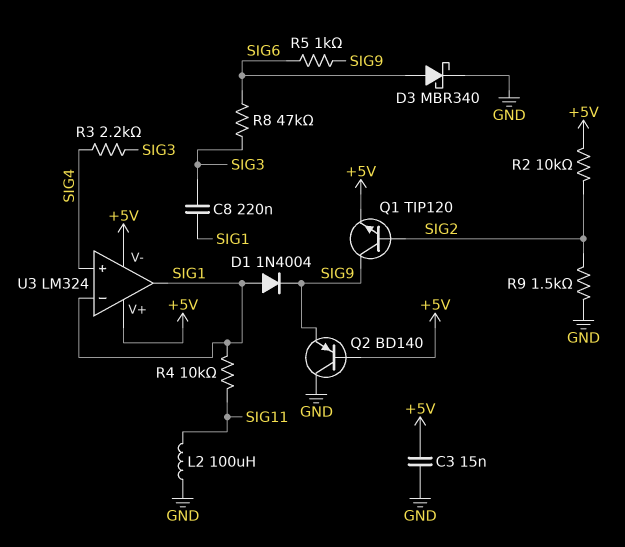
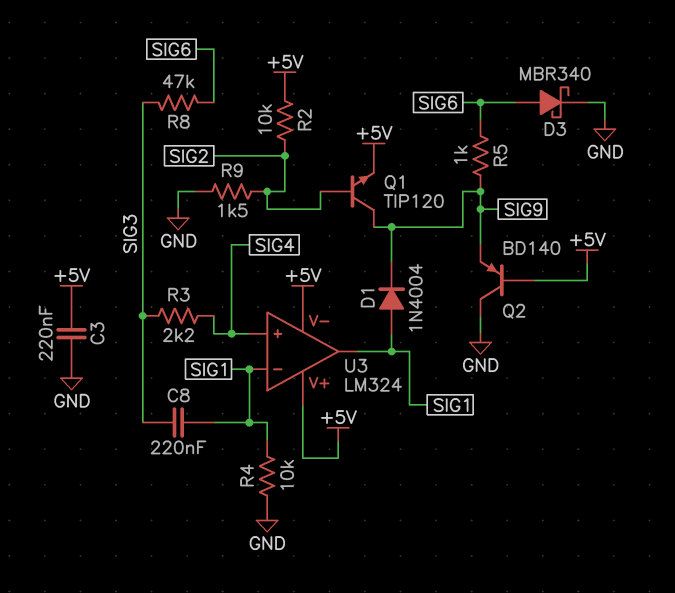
C3: 15nF (+5V, GND) -> 220nF (+5V, GND)
L2: 100uH (GND, SIG11) -> none
R4: 10k (SIG1, SIG11) -> 10k (GND, SIG1)

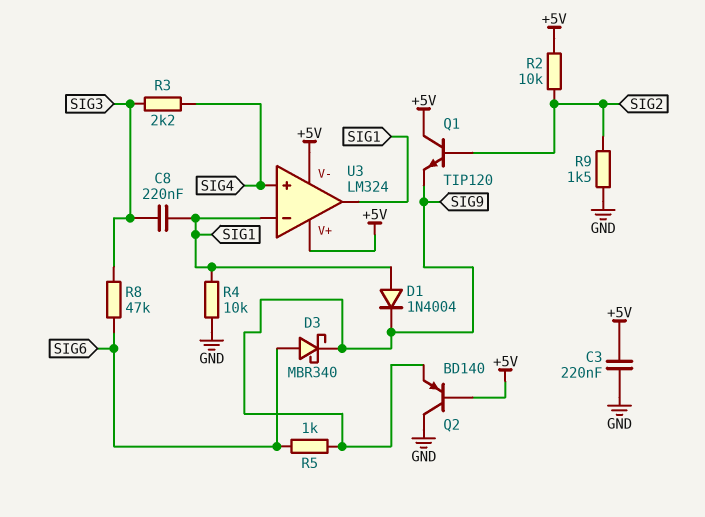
D3: schottky MBR340 (A SIG6, K GND) -> schottky MBR340 (A SIG6, K SIG9)
Q1: NPN TIP120 (B SIG2, C SIG9, E +5V) -> NPN TIP120 (B SIG2, C +5V, E SIG9)

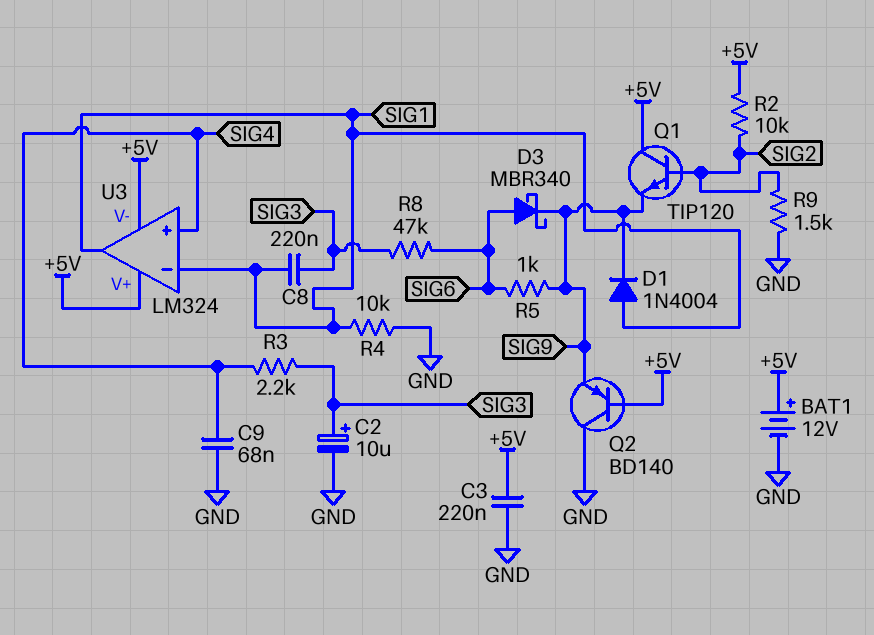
BAT1: none -> 12V (plus +5V, minus GND)
C2: none -> 10uF (plus SIG3, minus GND)
C9: none -> 68nF (GND, SIG4)

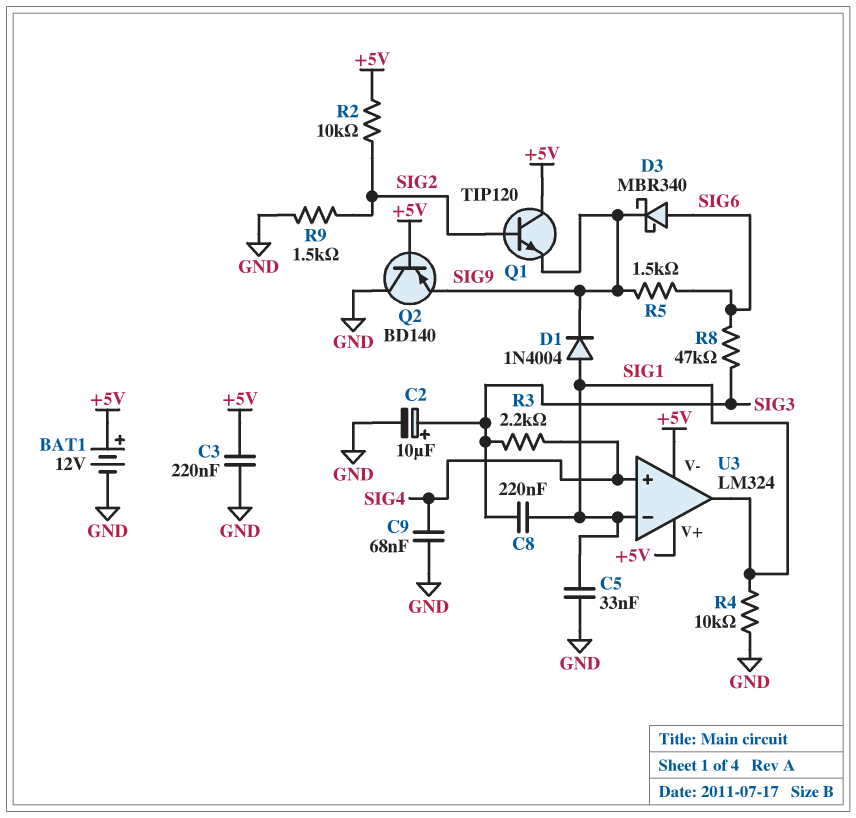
C5: none -> 33nF (GND, SIG1)
R5: 1k (SIG6, SIG9) -> 1.5k (SIG6, SIG9)

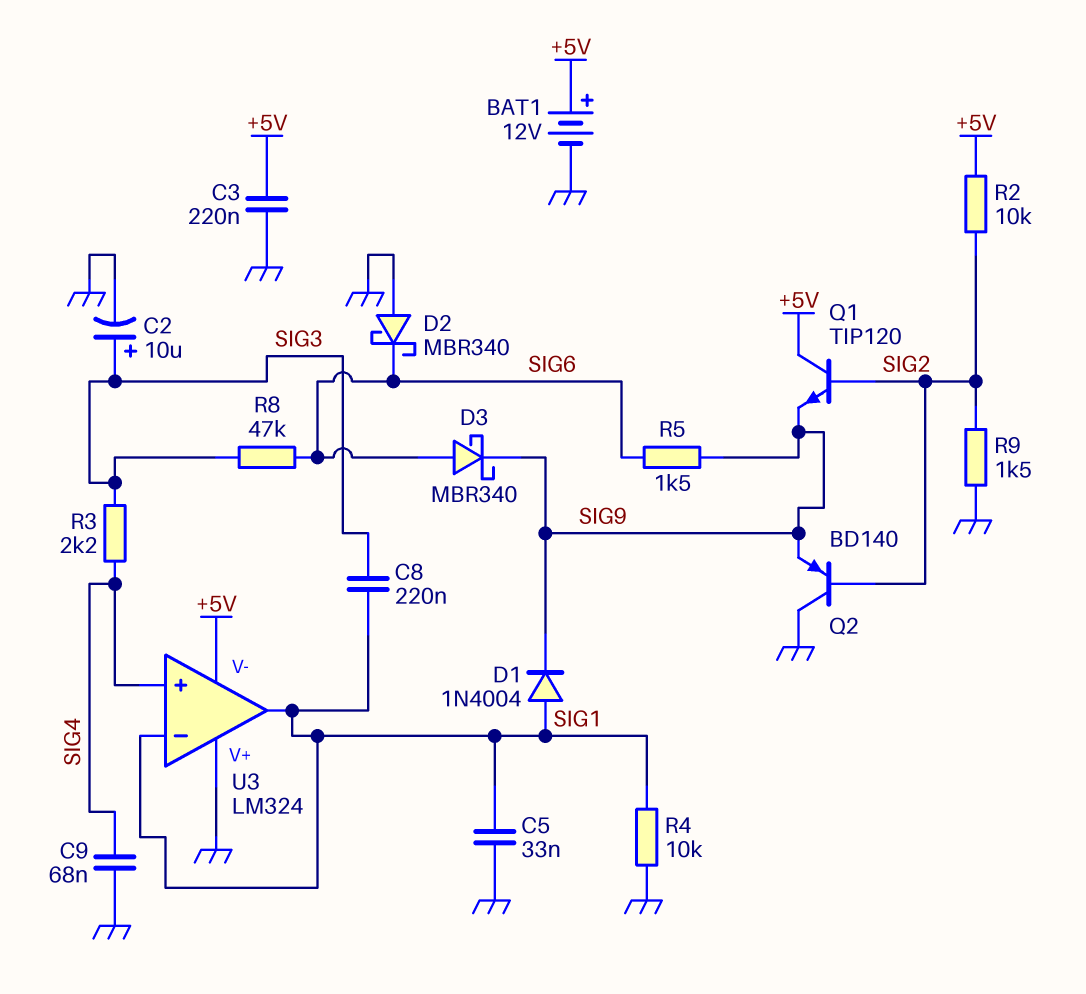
D2: none -> schottky MBR340 (A GND, K SIG6)
Q2: PNP BD140 (B +5V, C GND, E SIG9) -> PNP BD140 (B SIG2, C GND, E SIG9)
U3 pin V+: +5V -> GND

